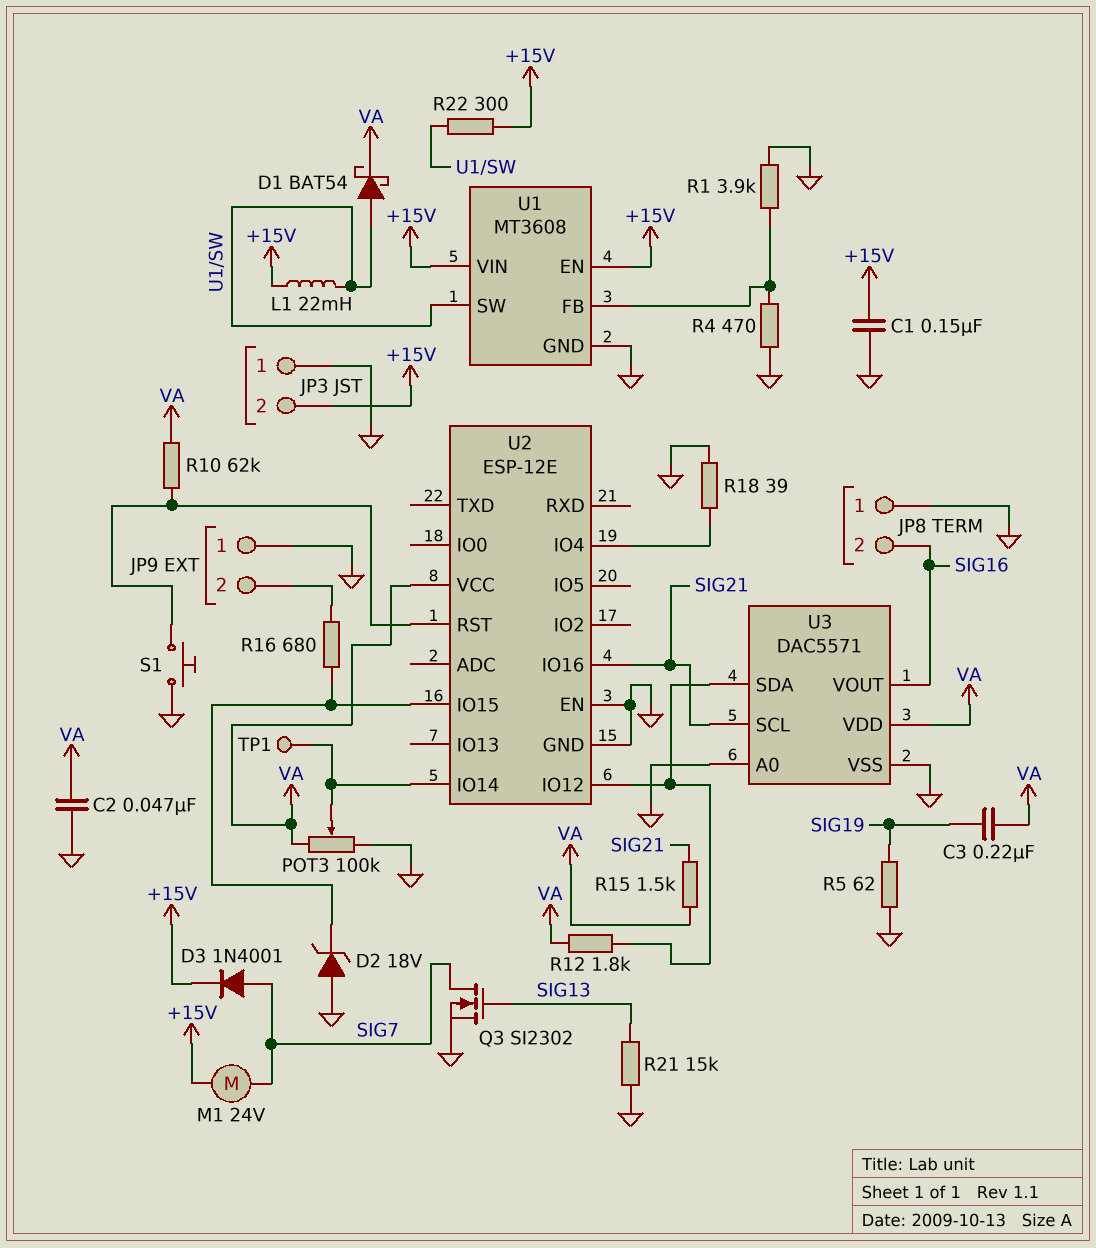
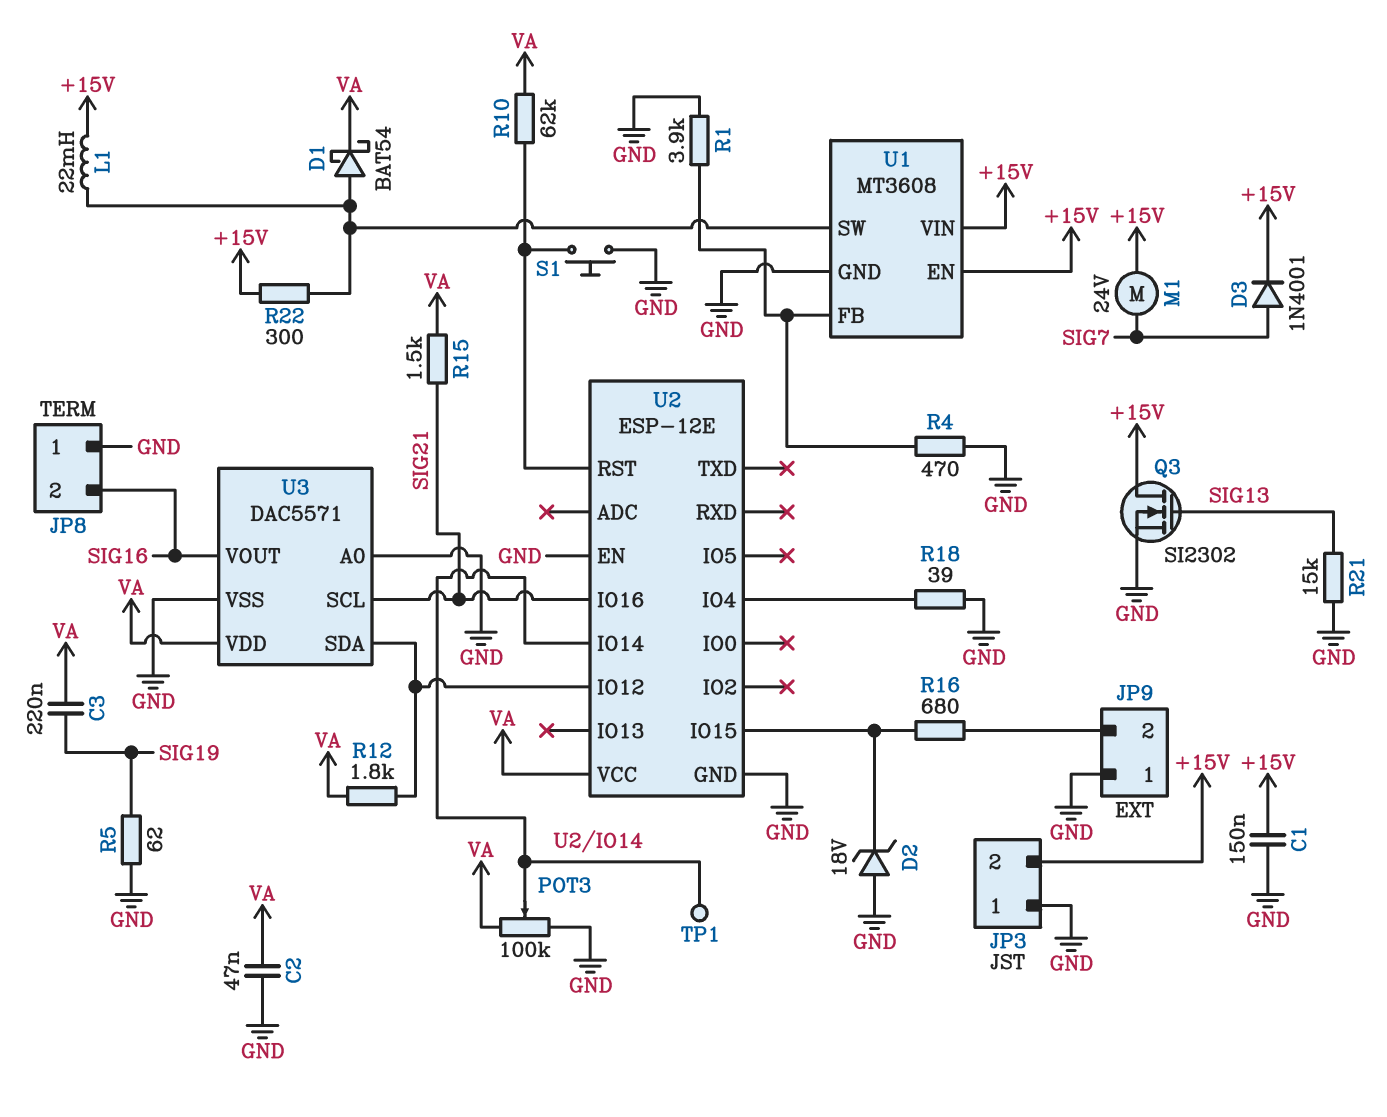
Q3: NMOS SI2302 (G SIG13, D SIG7, S GND) -> NMOS SI2302 (G SIG13, D +15V, S GND)

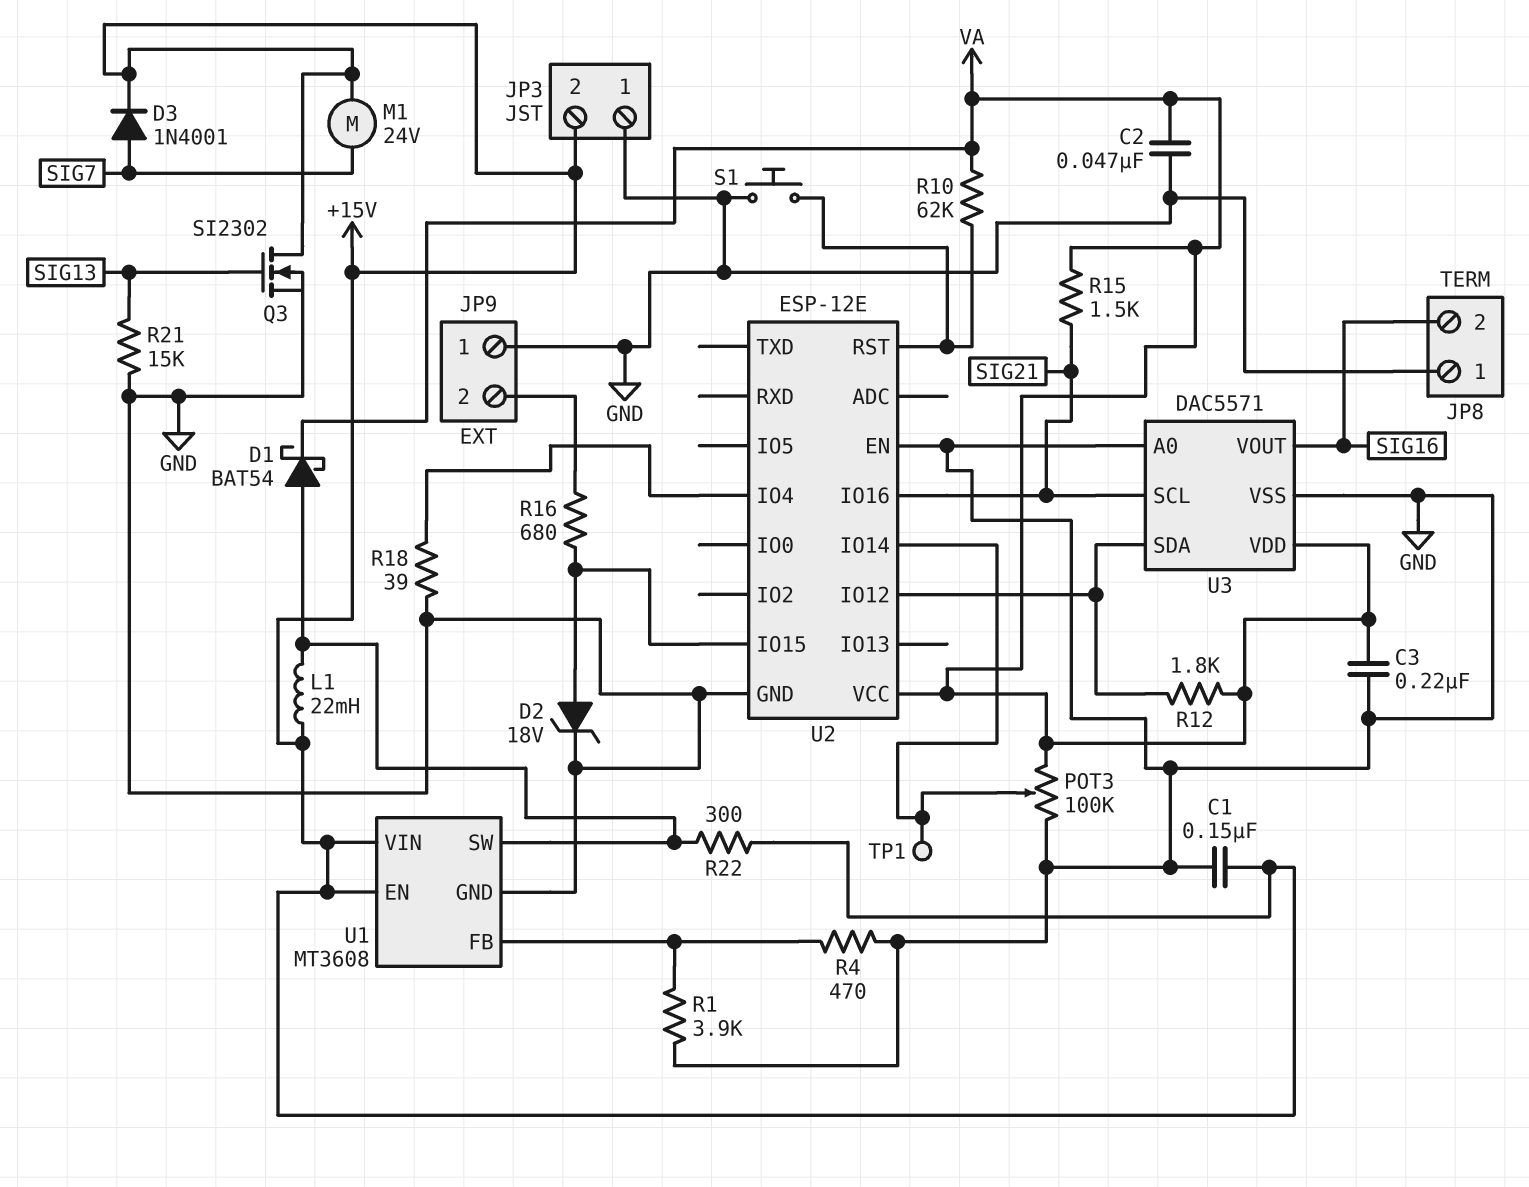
C3: 220nF (SIG19, VA) -> 220nF (GND, VA)
D2: zener 18V (A GND, K U2/IO15) -> zener 18V (A U2/IO15, K GND)
R5: 62 (GND, SIG19) -> none

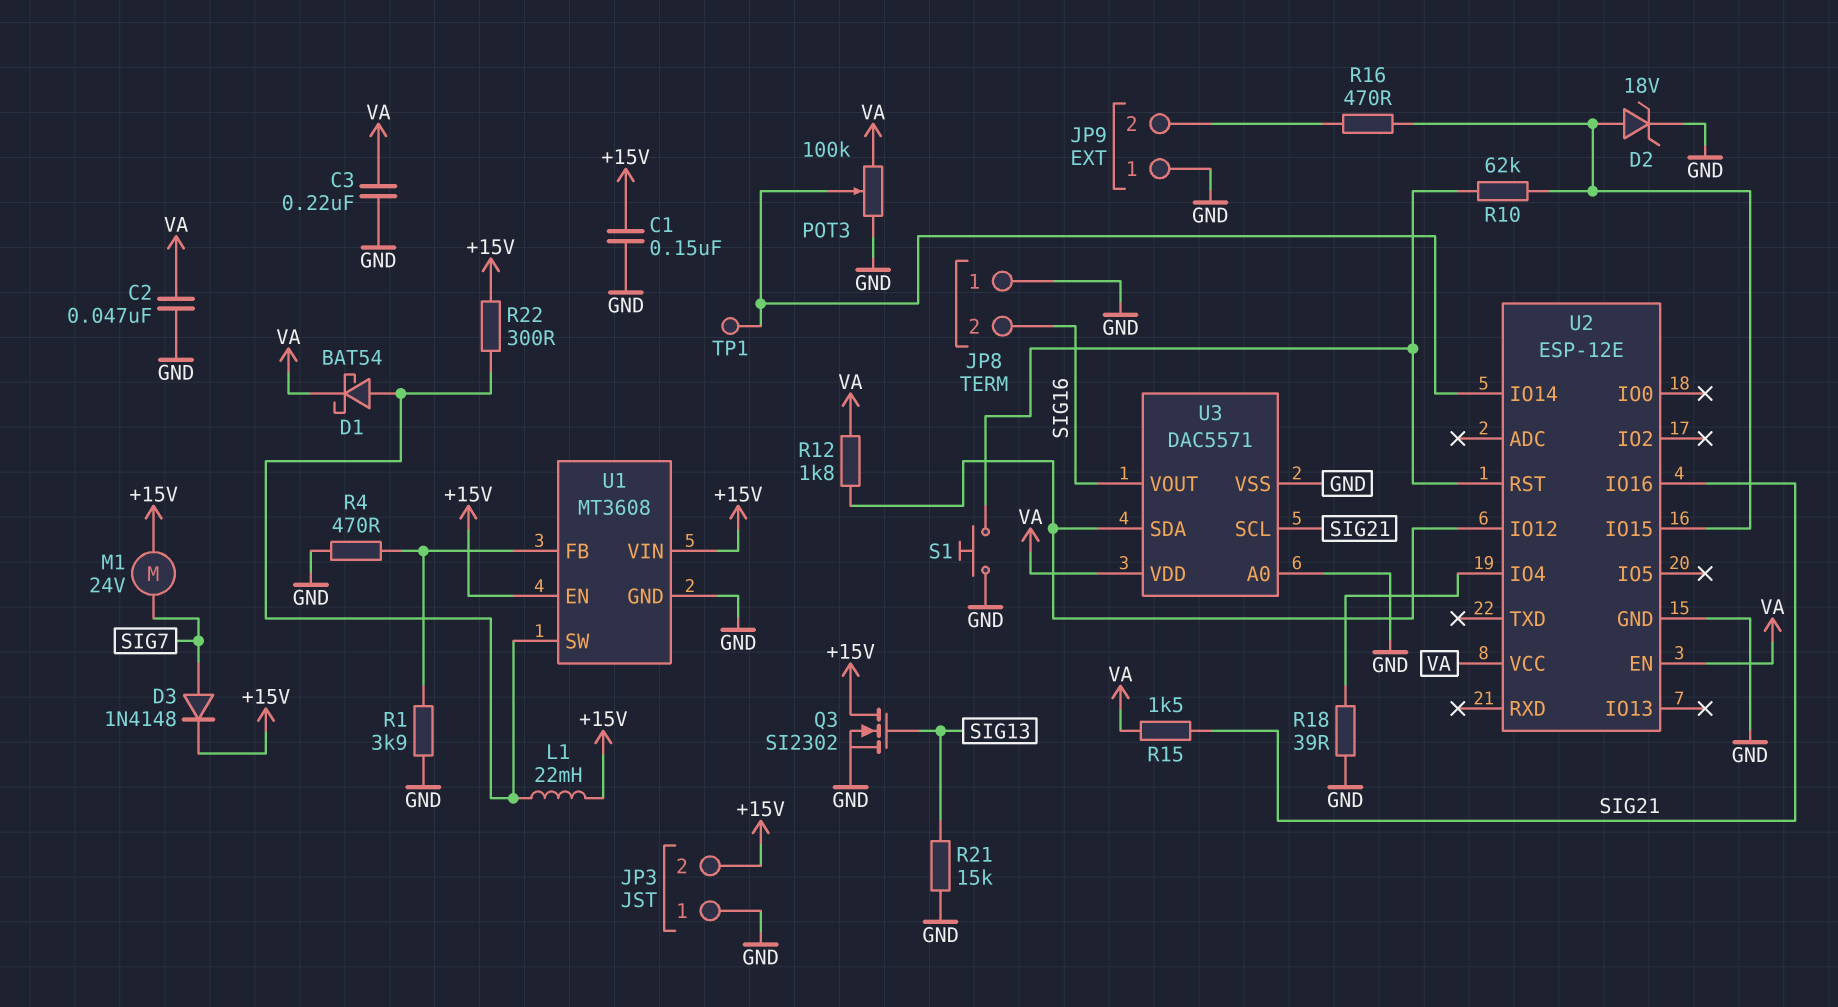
D3: diode 1N4001 (A SIG7, K +15V) -> diode 1N4148 (A SIG7, K +15V)
R10: 62k (U2/RST, VA) -> 62k (U2/IO15, U2/RST)
R16: 680 (JP9/2, U2/IO15) -> 470 (JP9/2, U2/IO15)
U2 pin EN: GND -> VA

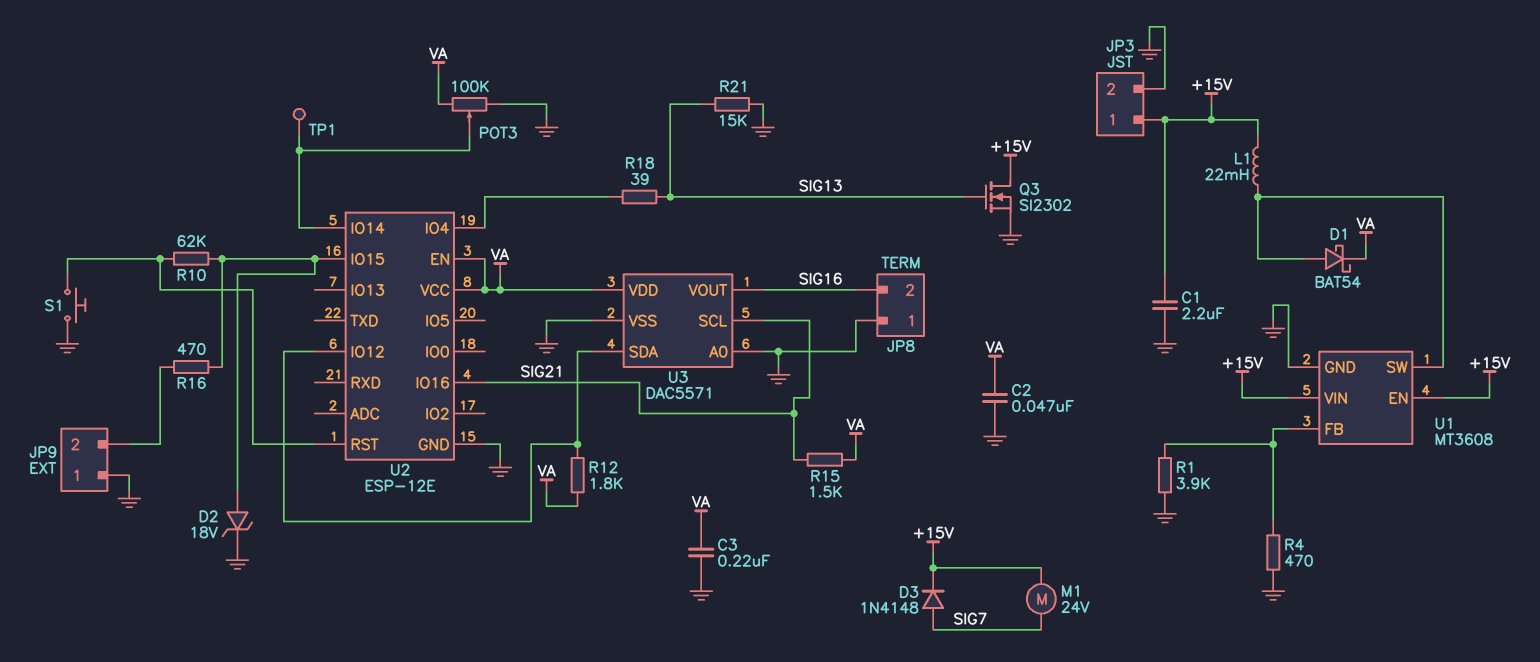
C1: 150nF (+15V, GND) -> 2.2uF (+15V, GND)
JP3 pin 1: GND -> +15V
JP3 pin 2: +15V -> GND
R18: 39 (GND, U2/IO4) -> 39 (SIG13, U2/IO4)
R22: 300 (+15V, U1/SW) -> none

